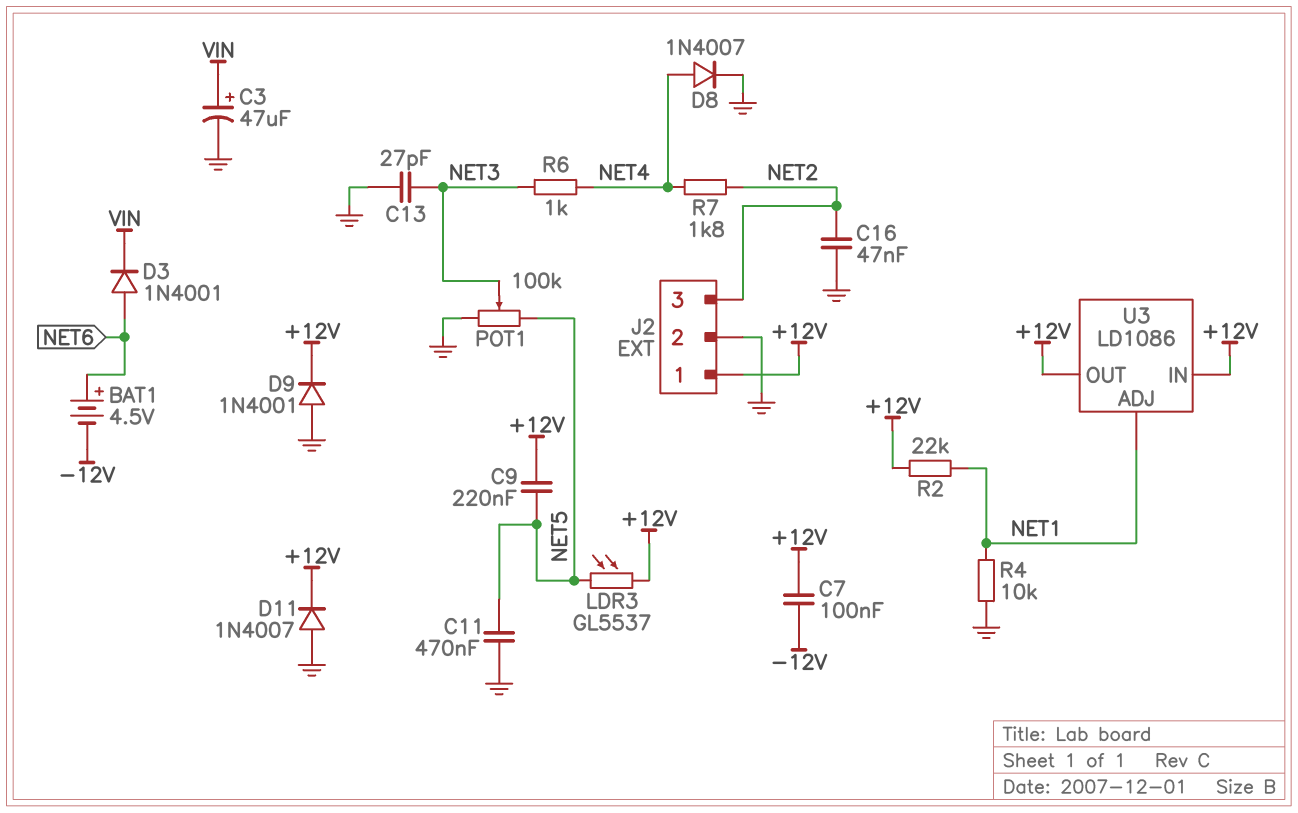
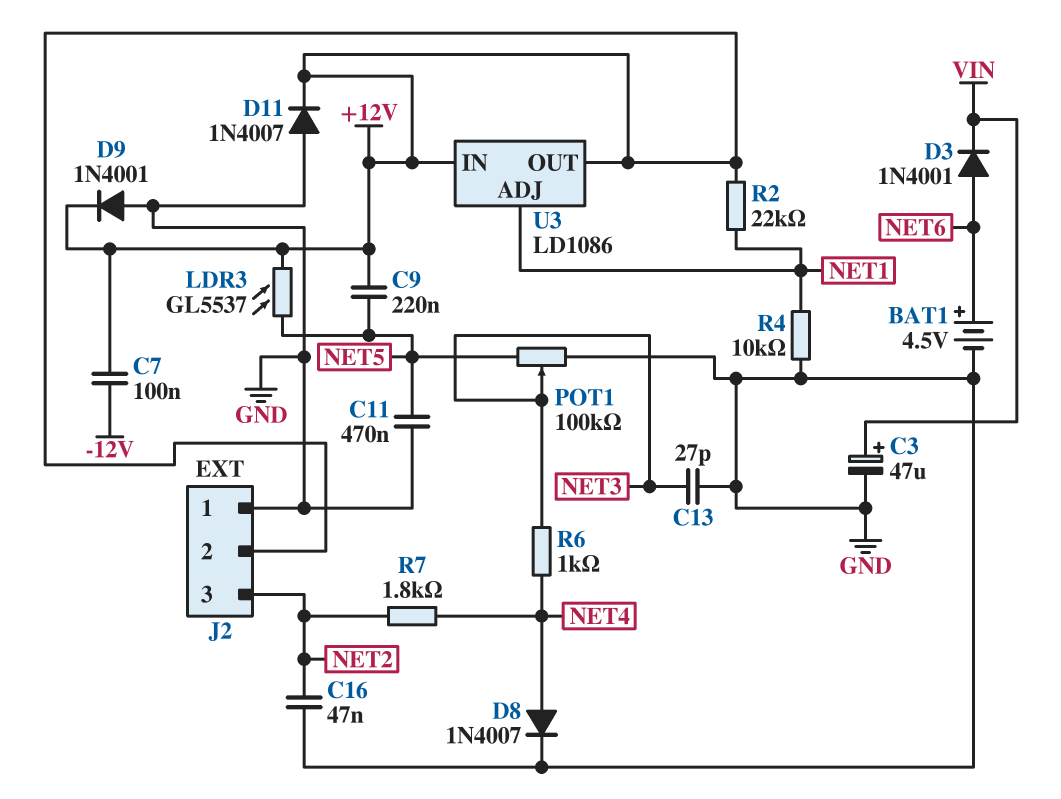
BAT1: 4.5V (plus NET6, minus -12V) -> 4.5V (plus NET6, minus GND)
J2 pin 1: +12V -> GND
J2 pin 2: GND -> +12V

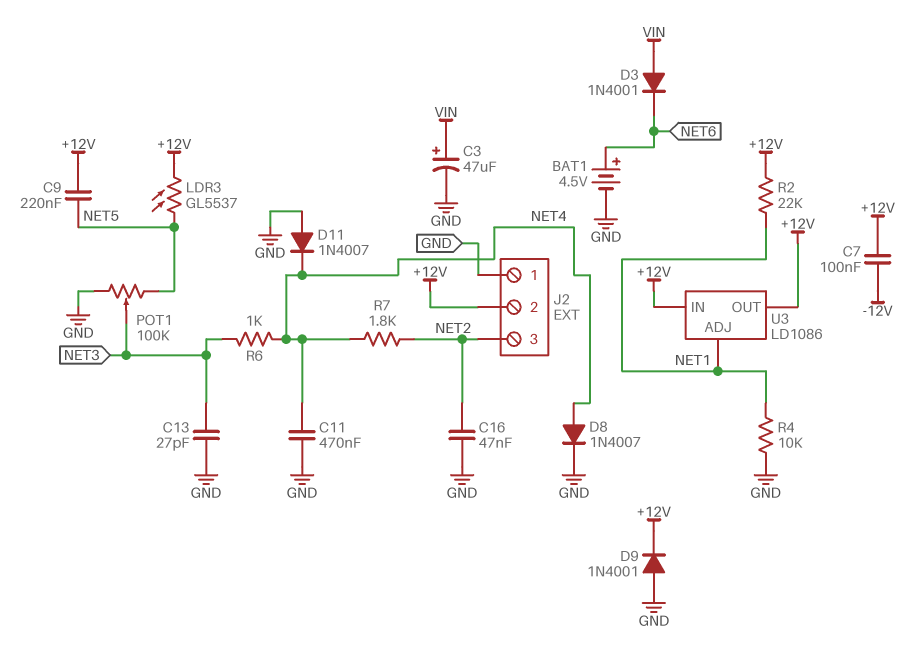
C11: 470nF (GND, NET5) -> 470nF (GND, NET4)
D3: diode 1N4001 (A NET6, K VIN) -> diode 1N4001 (A VIN, K NET6)
D11: diode 1N4007 (A GND, K +12V) -> diode 1N4007 (A GND, K NET4)

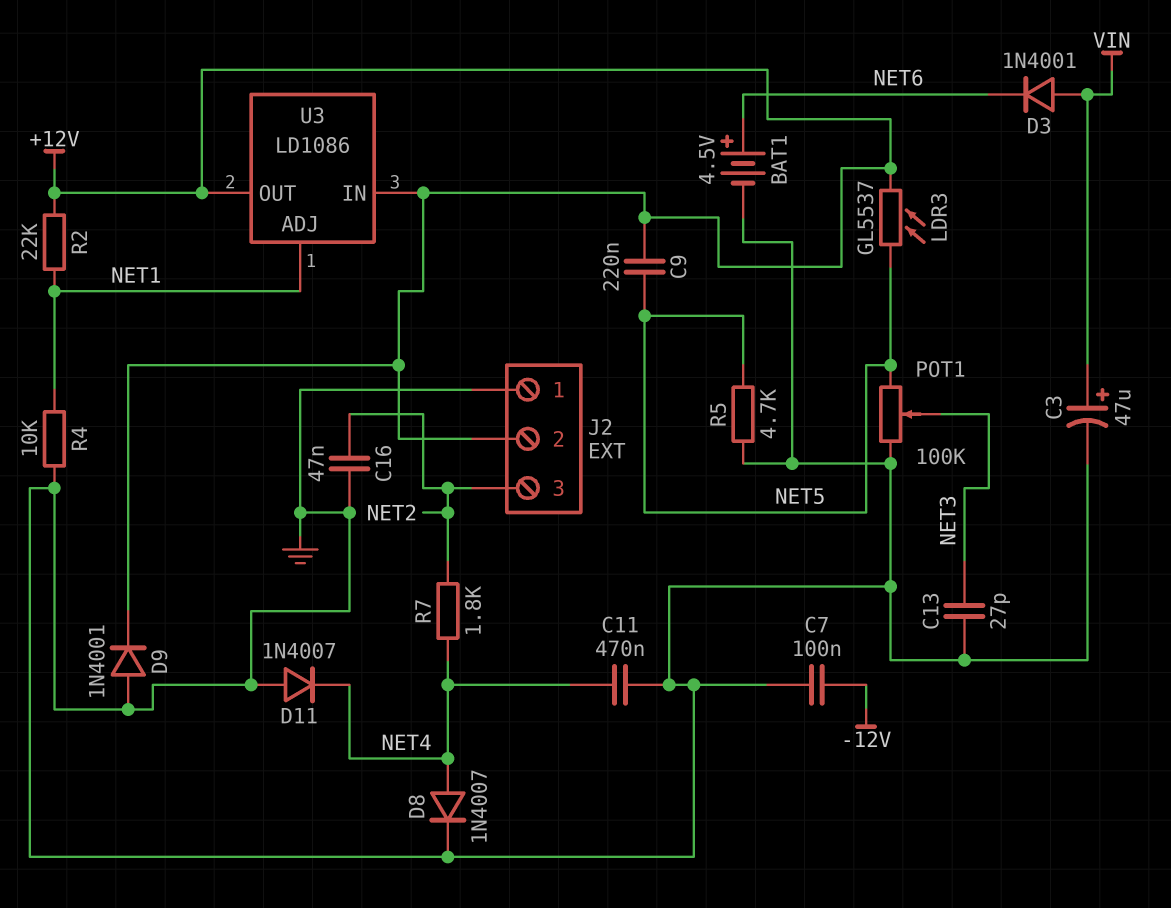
C7: 100nF (+12V, -12V) -> 100nF (-12V, GND)
R5: none -> 4.7k (GND, NET5)
R6: 1k (NET3, NET4) -> none

